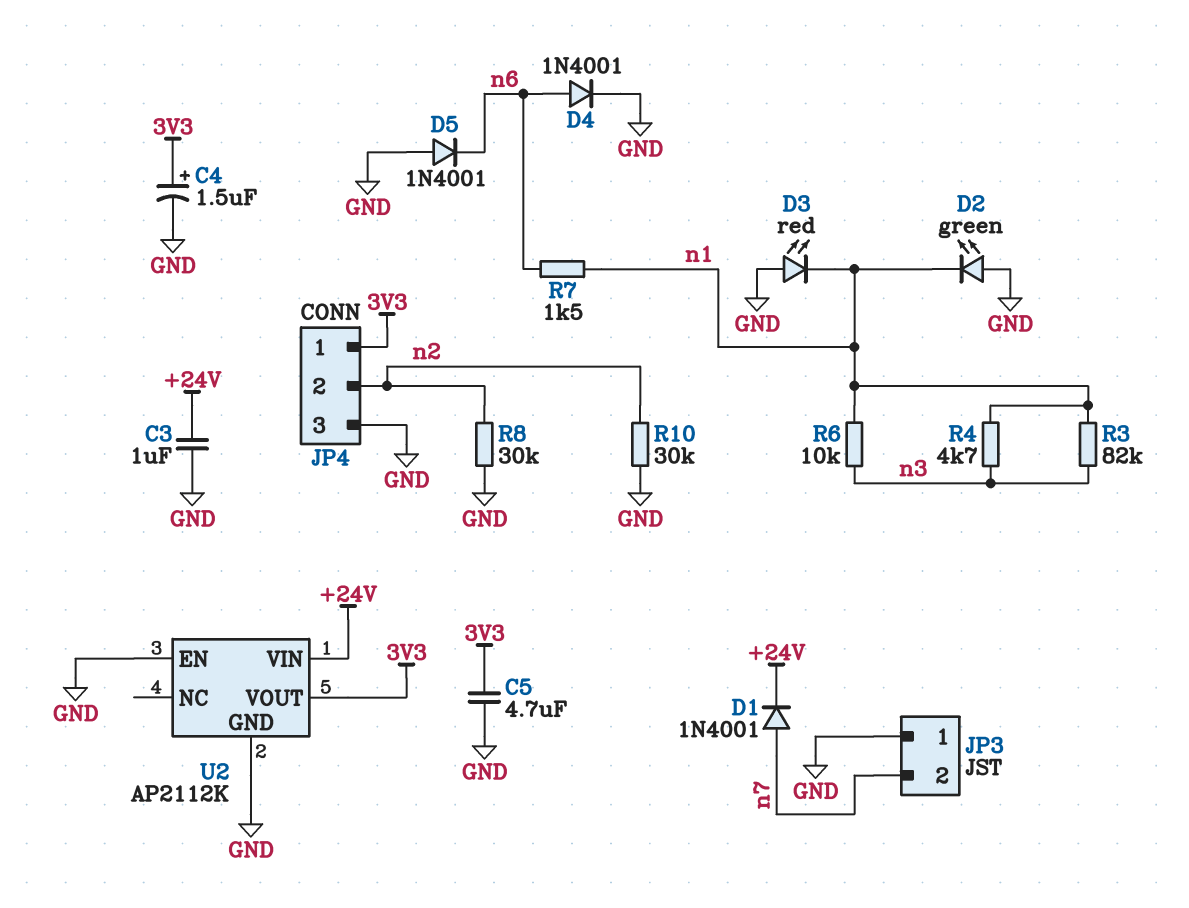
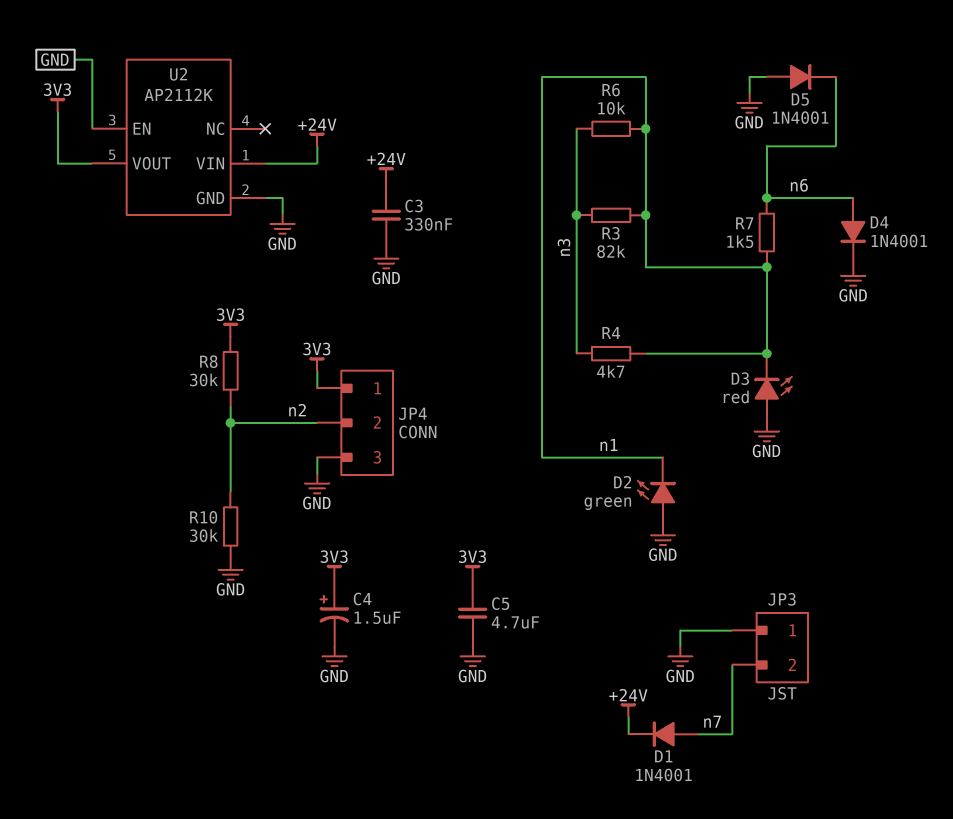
C3: 1uF (+24V, GND) -> 330nF (+24V, GND)
R8: 30k (GND, n2) -> 30k (3V3, n2)

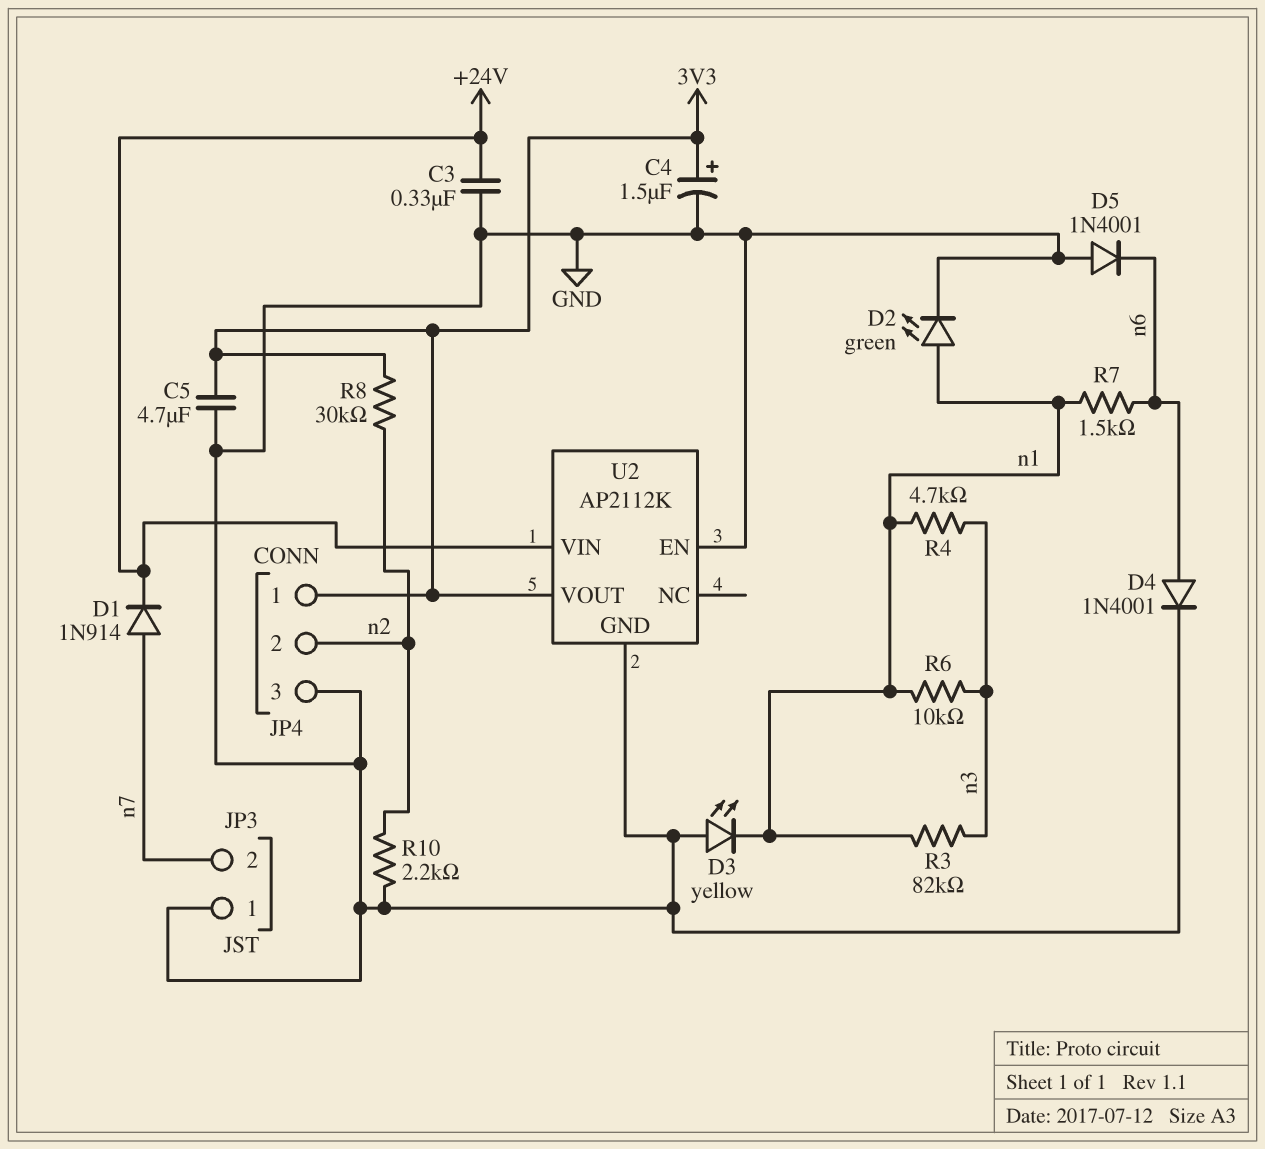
D1: diode 1N4001 (A n7, K +24V) -> diode 1N914 (A n7, K +24V)
D2: LED green (A GND, K n1) -> LED green (A n1, K GND)
D3: LED red (A GND, K n1) -> LED yellow (A GND, K n1)
R10: 30k (GND, n2) -> 2.2k (GND, n2)

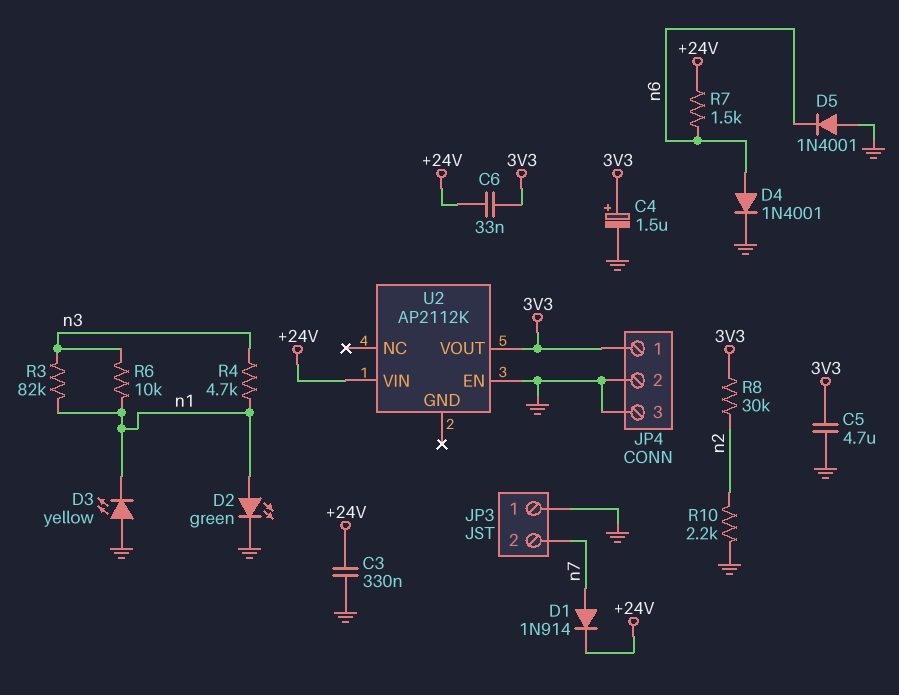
C6: none -> 33nF (+24V, 3V3)
JP4 pin 2: n2 -> GND
R7: 1.5k (n1, n6) -> 1.5k (+24V, n6)
U2 pin GND: GND -> none

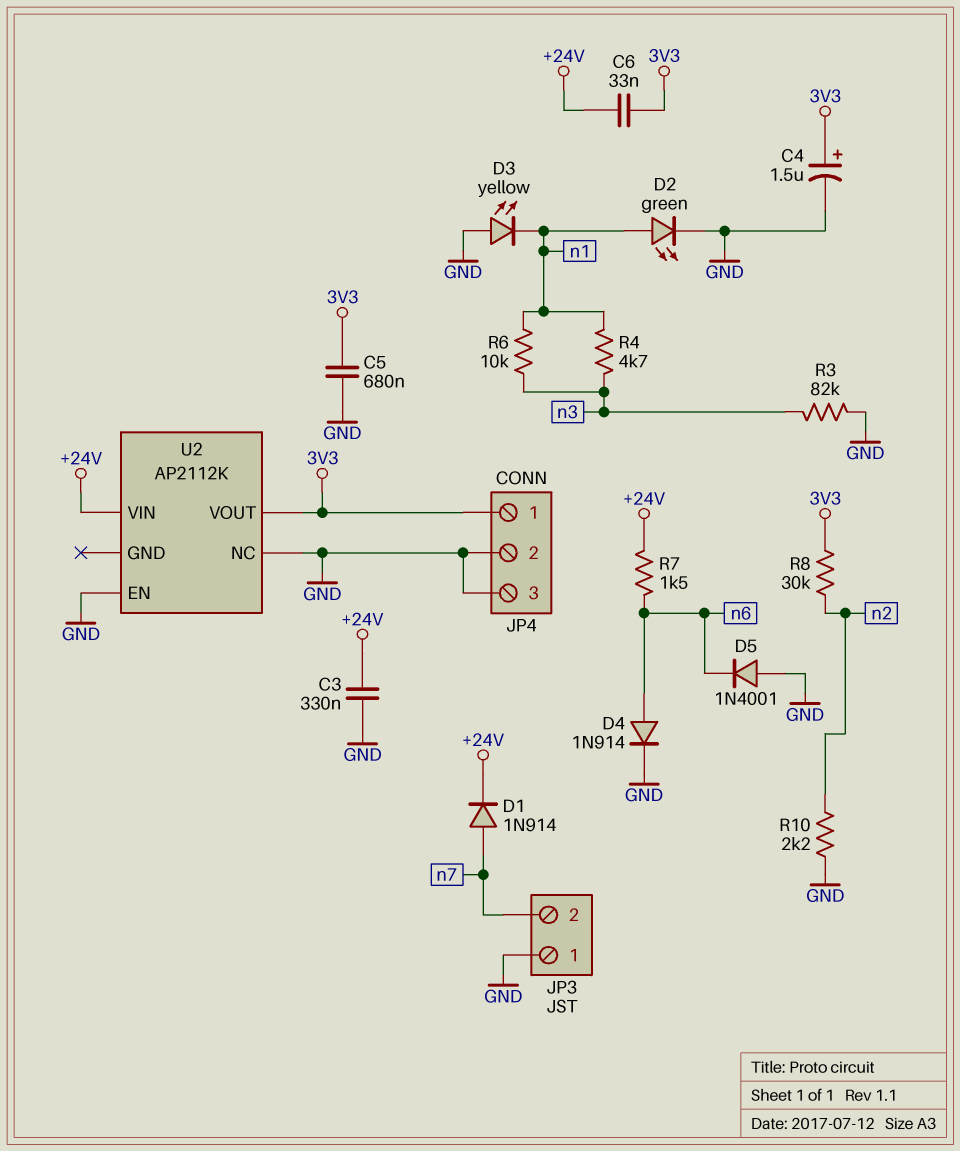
C5: 4.7uF (3V3, GND) -> 680nF (3V3, GND)
D4: diode 1N4001 (A n6, K GND) -> diode 1N914 (A n6, K GND)
R3: 82k (n1, n3) -> 82k (GND, n3)
U2 pin NC: none -> GND

